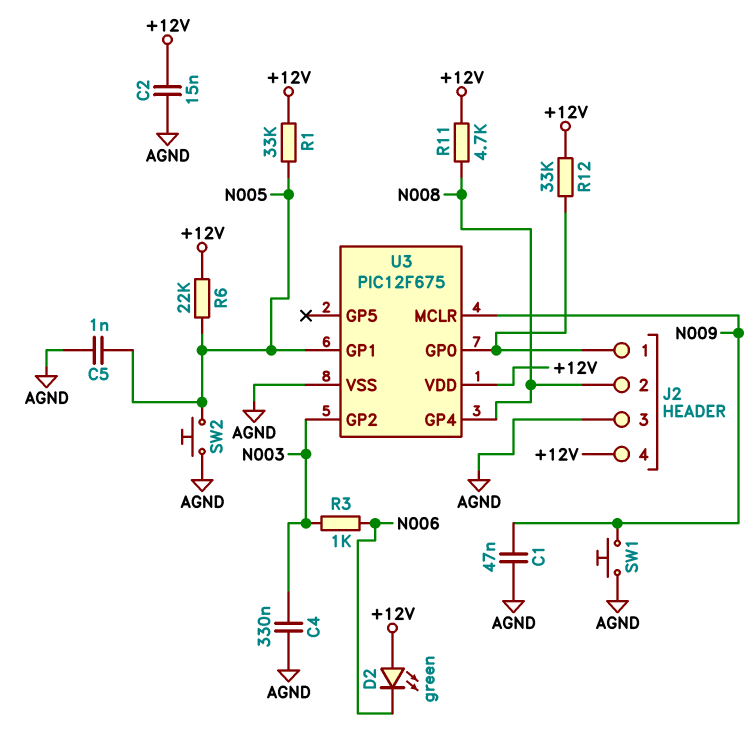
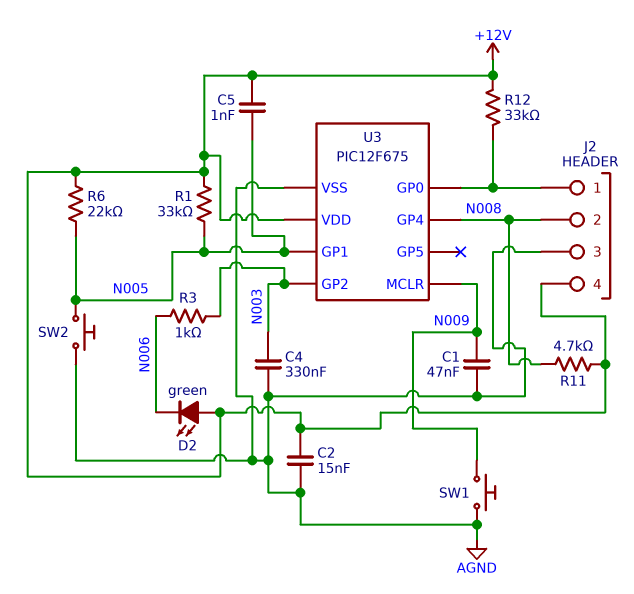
C5: 1nF (AGND, N005) -> 1nF (+12V, N005)

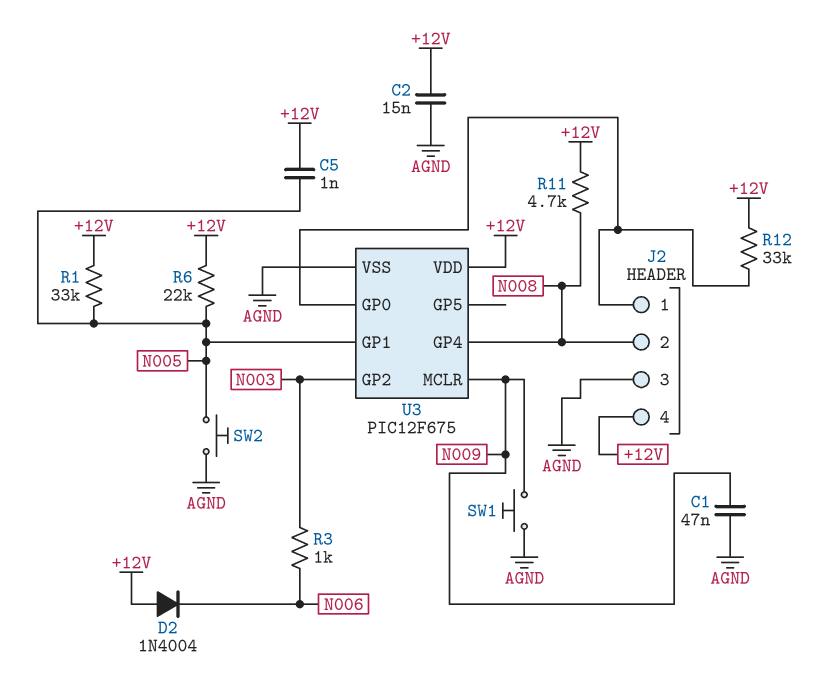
C4: 330nF (AGND, N003) -> none
D2: LED green (A +12V, K N006) -> diode 1N4004 (A +12V, K N006)

